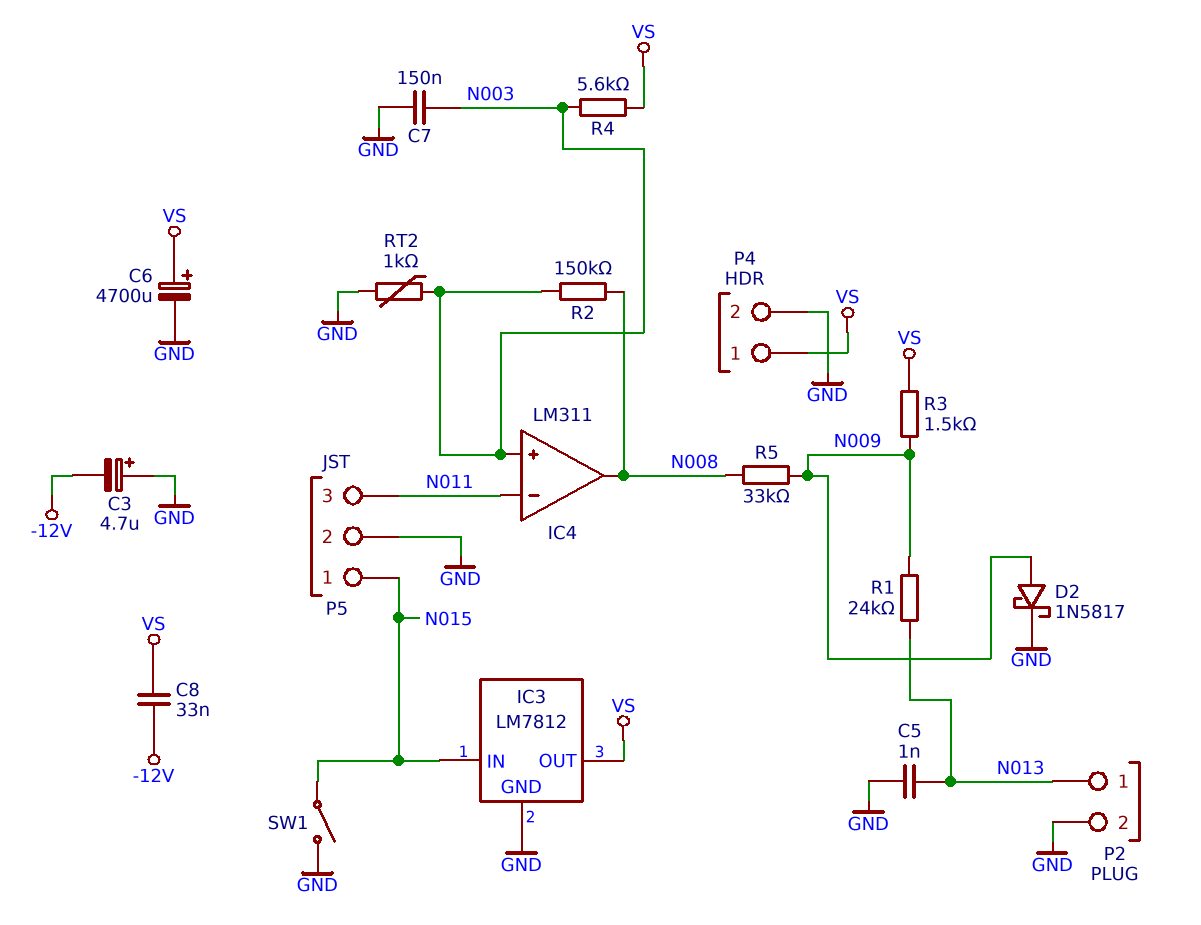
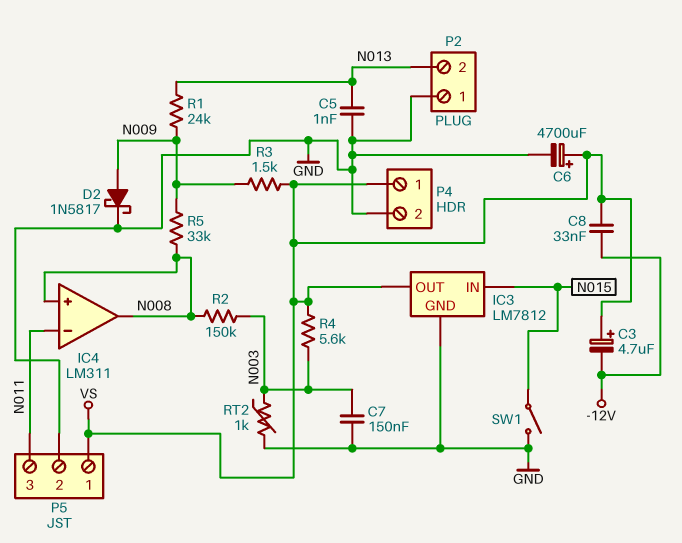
C3: 4.7uF (plus GND, minus -12V) -> 4.7uF (plus VS, minus -12V)
IC4 pin in+: N003 -> N008
P2 pin 1: N013 -> GND
P2 pin 2: GND -> N013
P5 pin 1: N015 -> VS

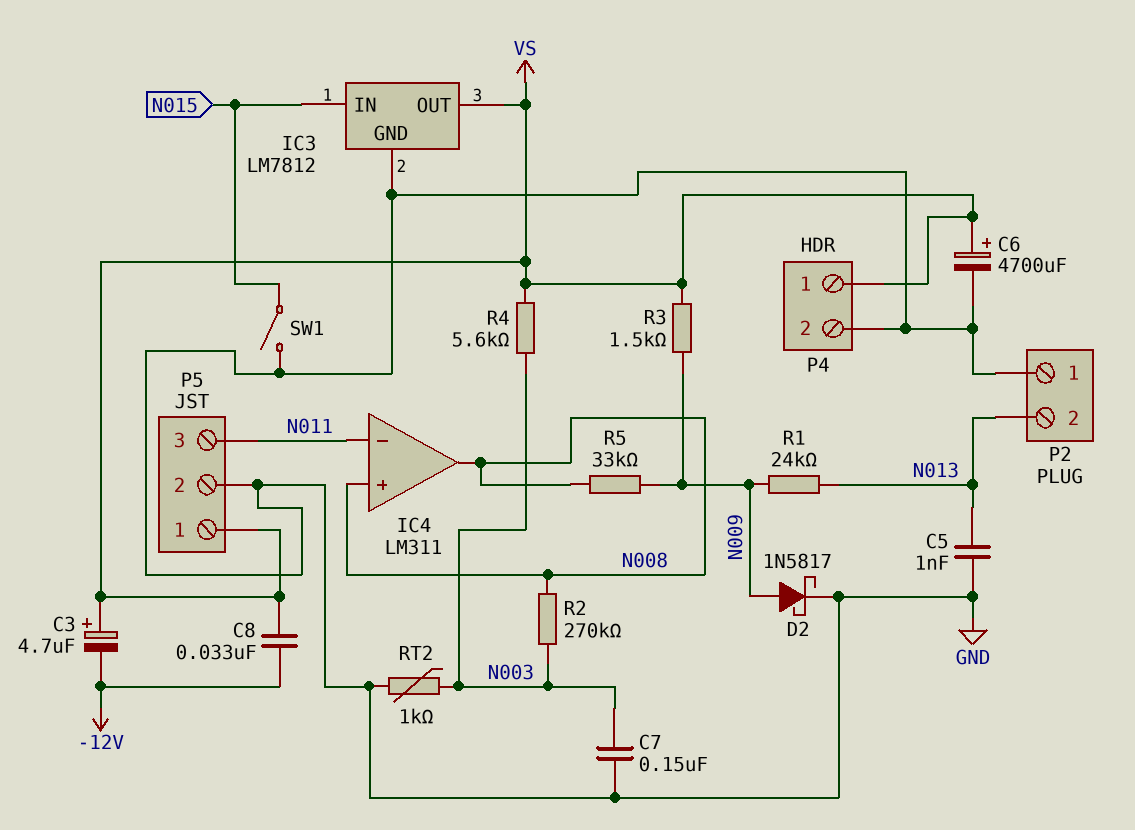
R2: 150k (N003, N008) -> 270k (N003, N008)

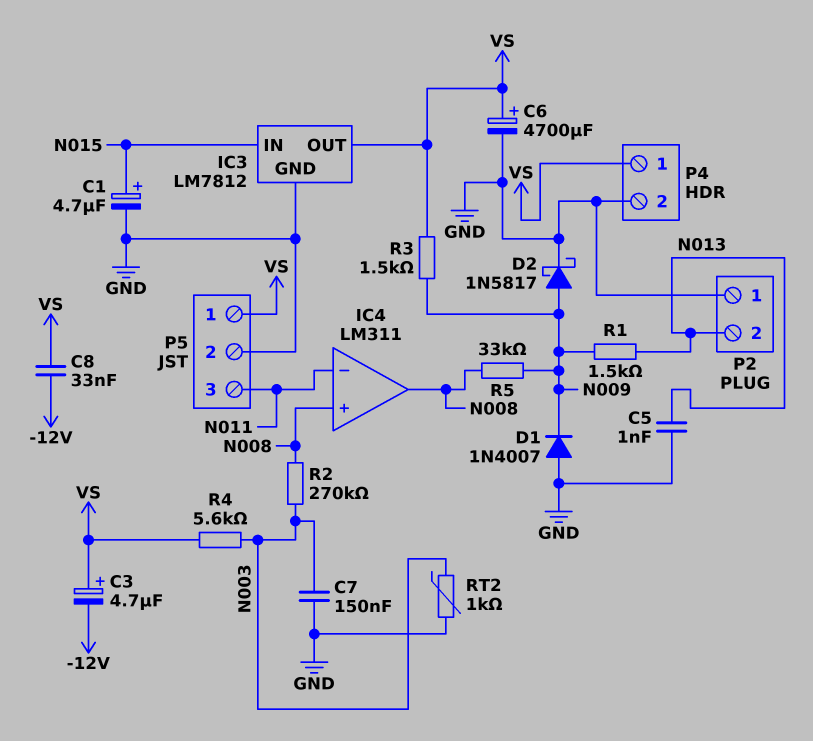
C1: none -> 4.7uF (plus N015, minus GND)
D1: none -> diode 1N4007 (A GND, K N009)
R1: 24k (N009, N013) -> 1.5k (N009, N013)
SW1: switch (GND, N015) -> none

